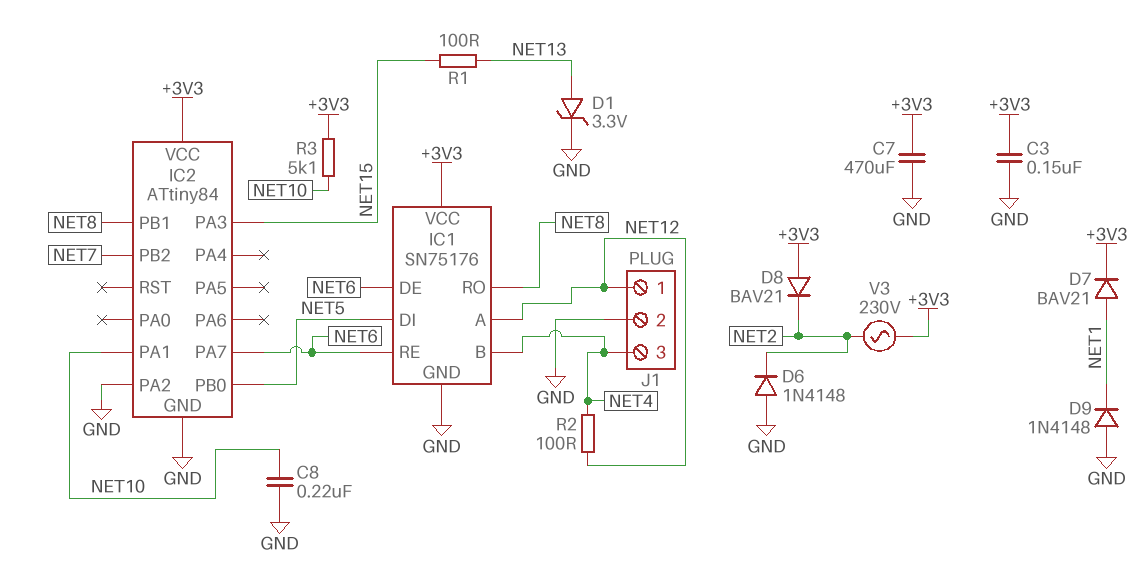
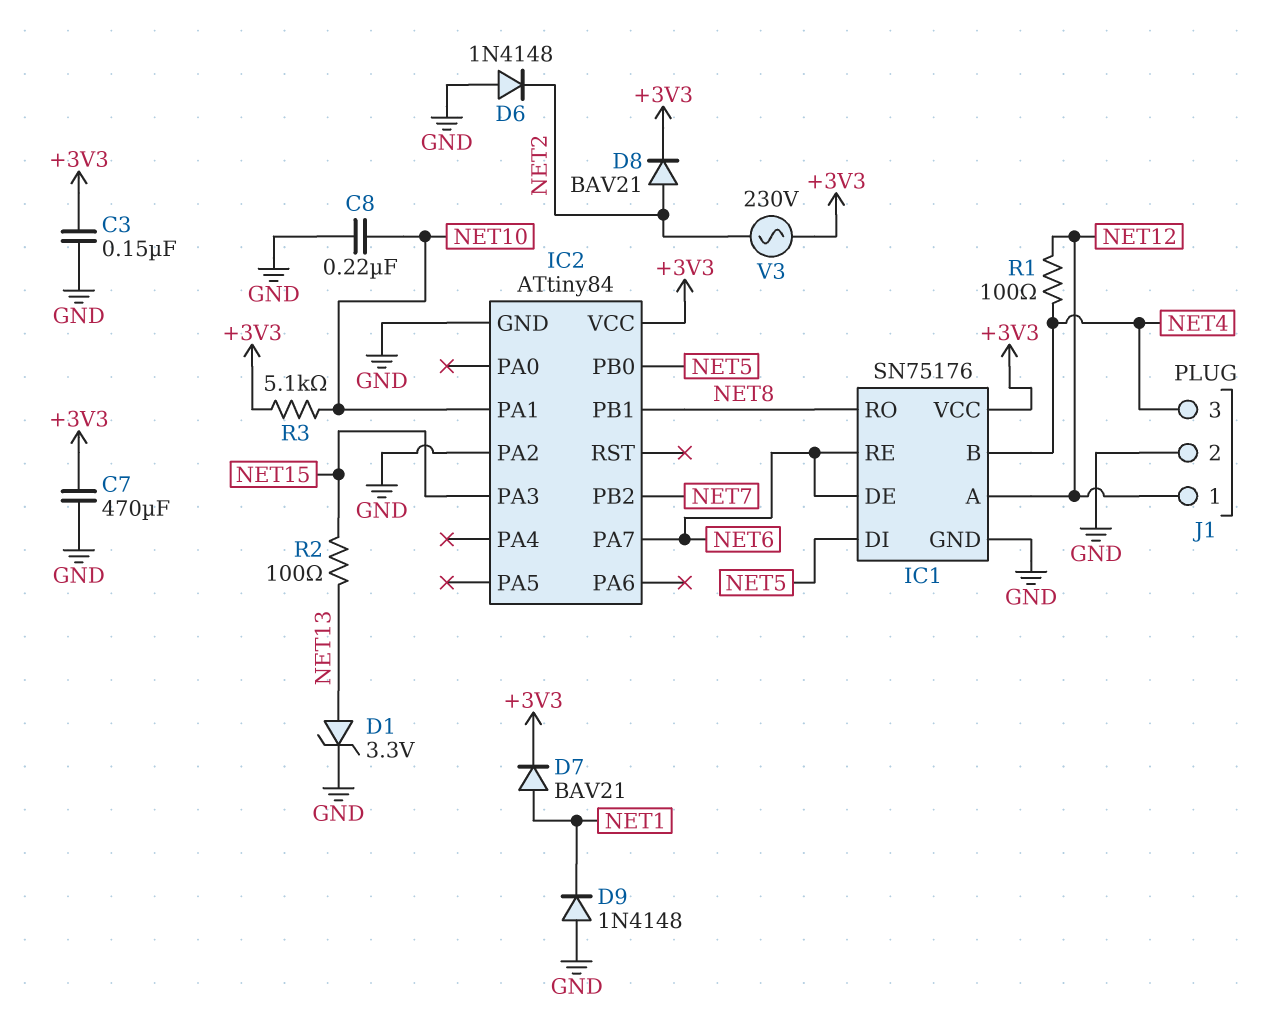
D8: diode BAV21 (A +3V3, K NET2) -> diode BAV21 (A NET2, K +3V3)
R1: 100 (NET13, NET15) -> 100 (NET4, NET12)
R2: 100 (NET4, NET12) -> 100 (NET13, NET15)

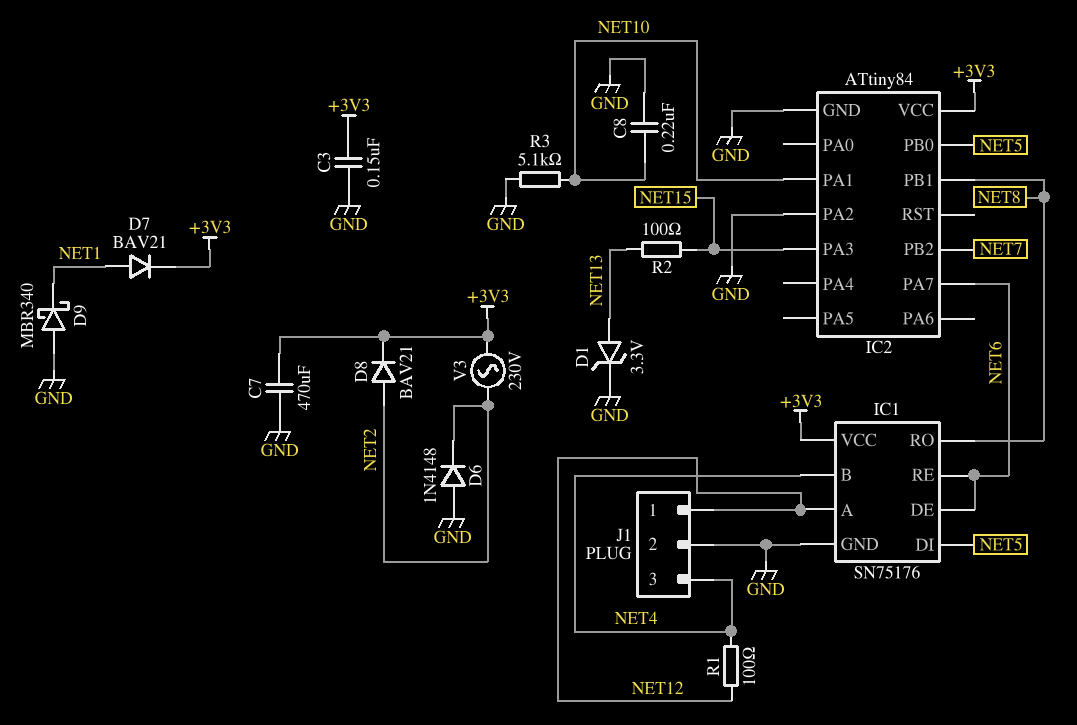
D9: diode 1N4148 (A GND, K NET1) -> schottky MBR340 (A GND, K NET1)
R3: 5.1k (+3V3, NET10) -> 5.1k (GND, NET10)

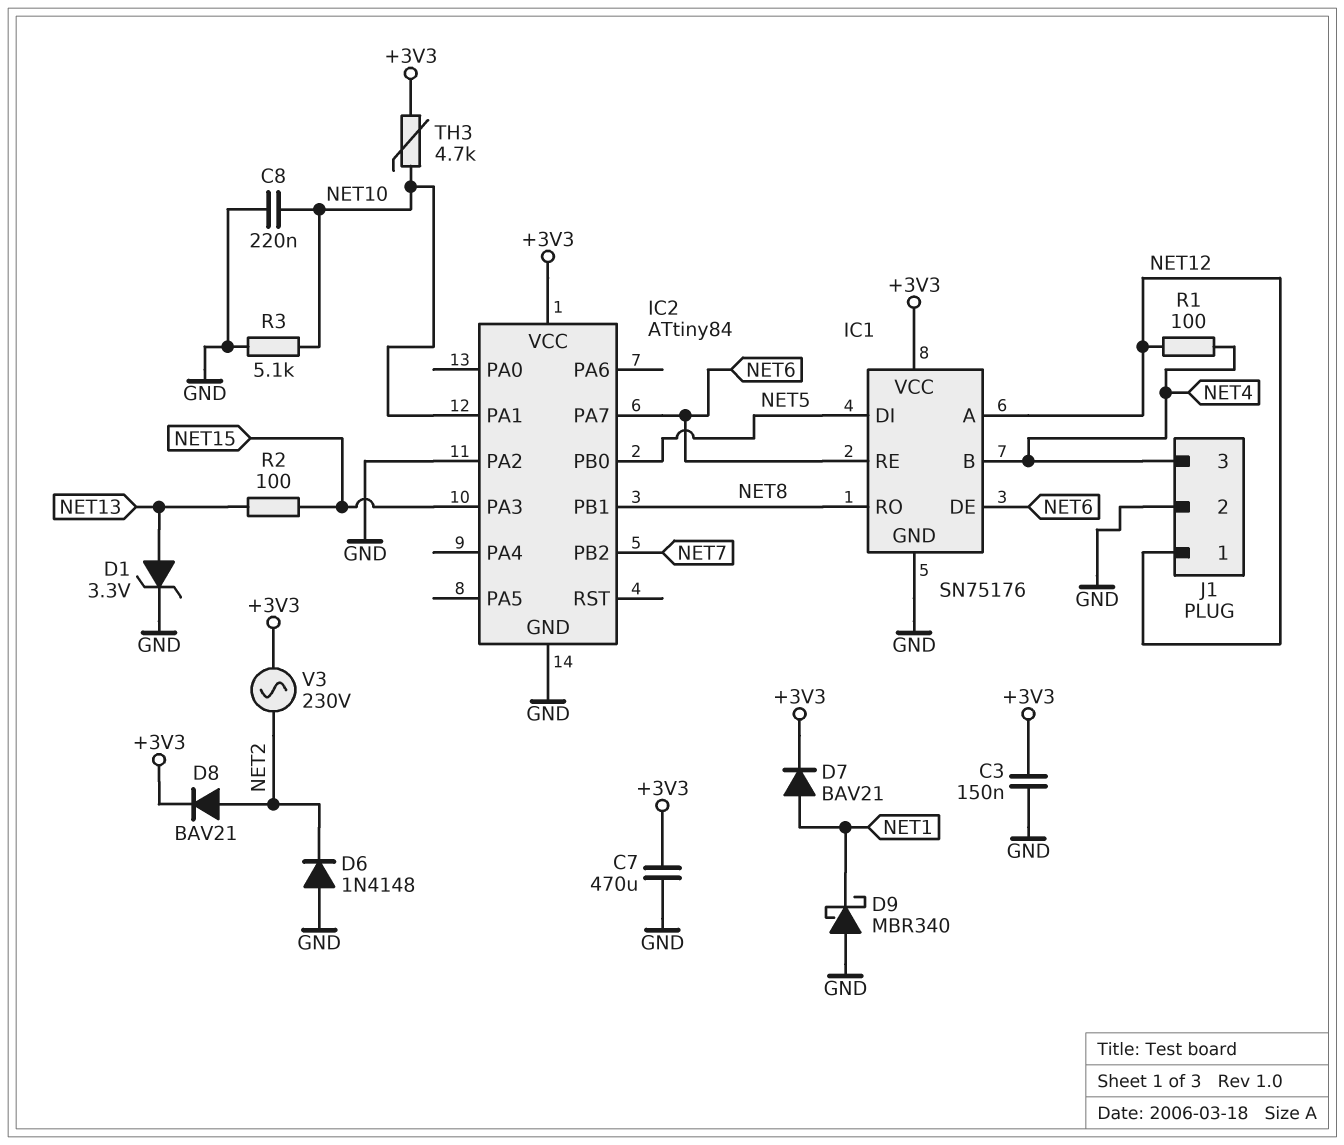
TH3: none -> 4.7k (+3V3, NET10)

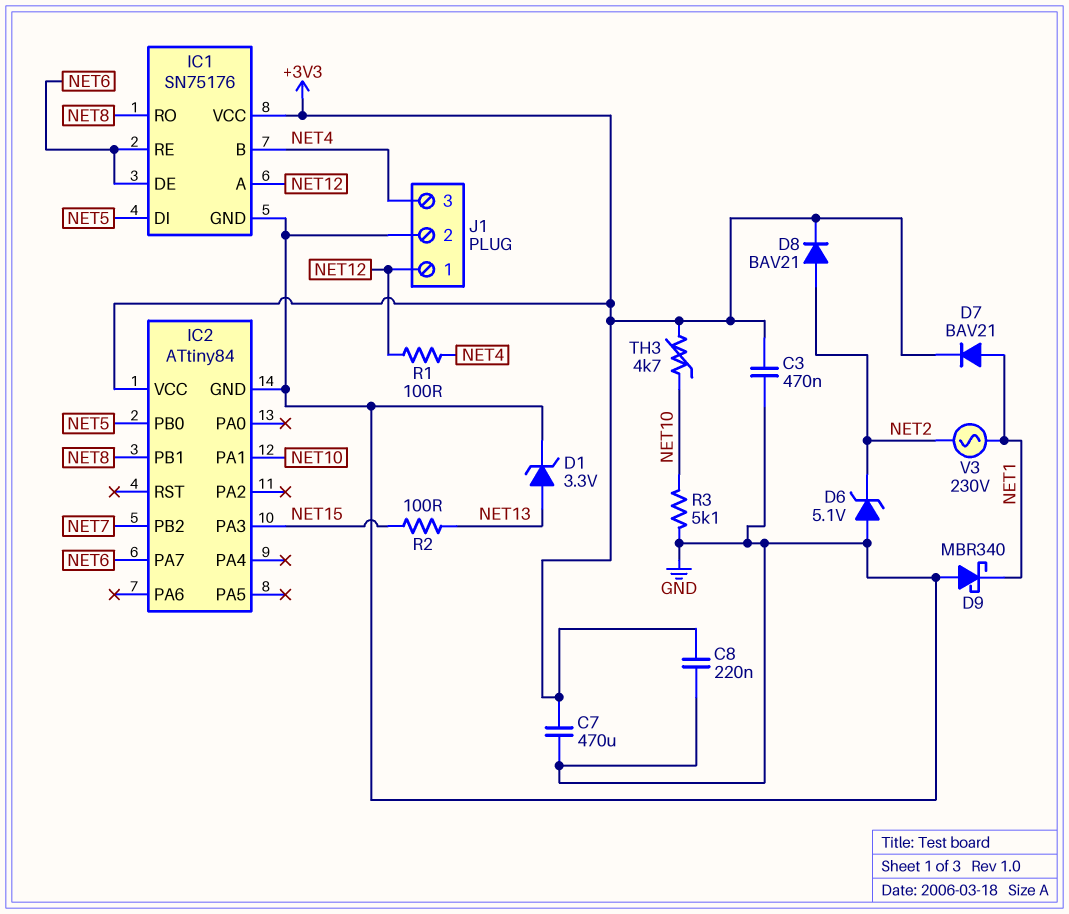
C3: 150nF (+3V3, GND) -> 470nF (+3V3, GND)
C8: 220nF (GND, NET10) -> 220nF (+3V3, GND)
D6: diode 1N4148 (A GND, K NET2) -> zener 5.1V (A GND, K NET2)
IC2 pin PA2: GND -> none
V3: AC 230V (+3V3, NET2) -> AC 230V (NET1, NET2)

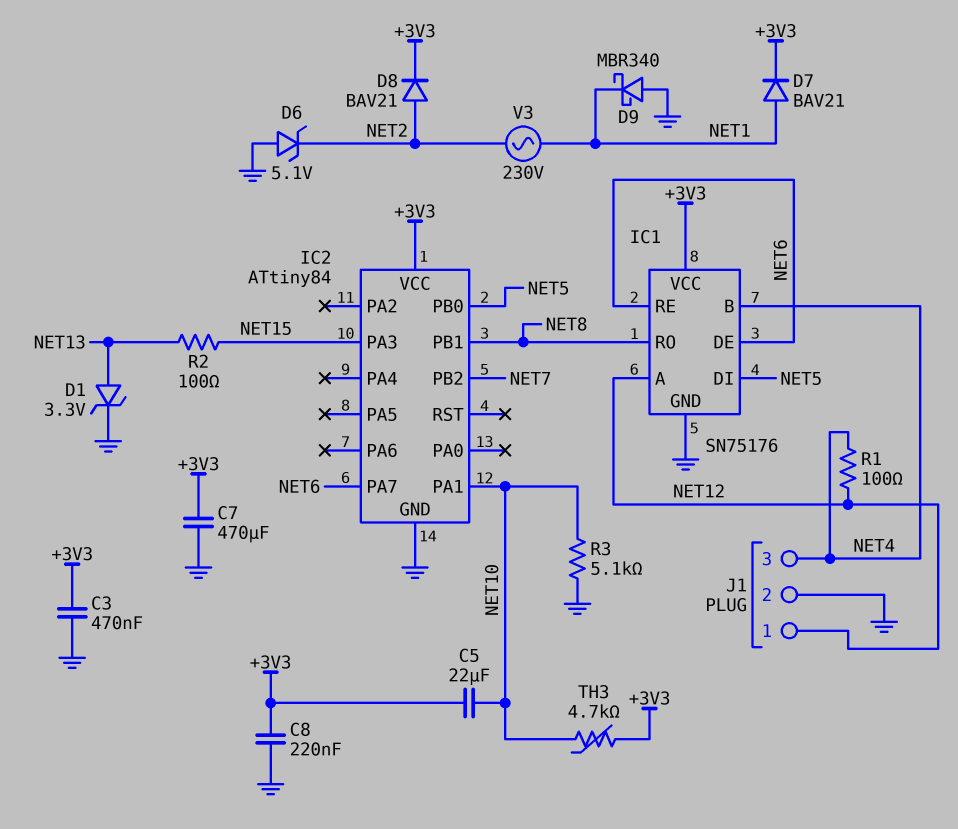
C5: none -> 22uF (+3V3, NET10)

